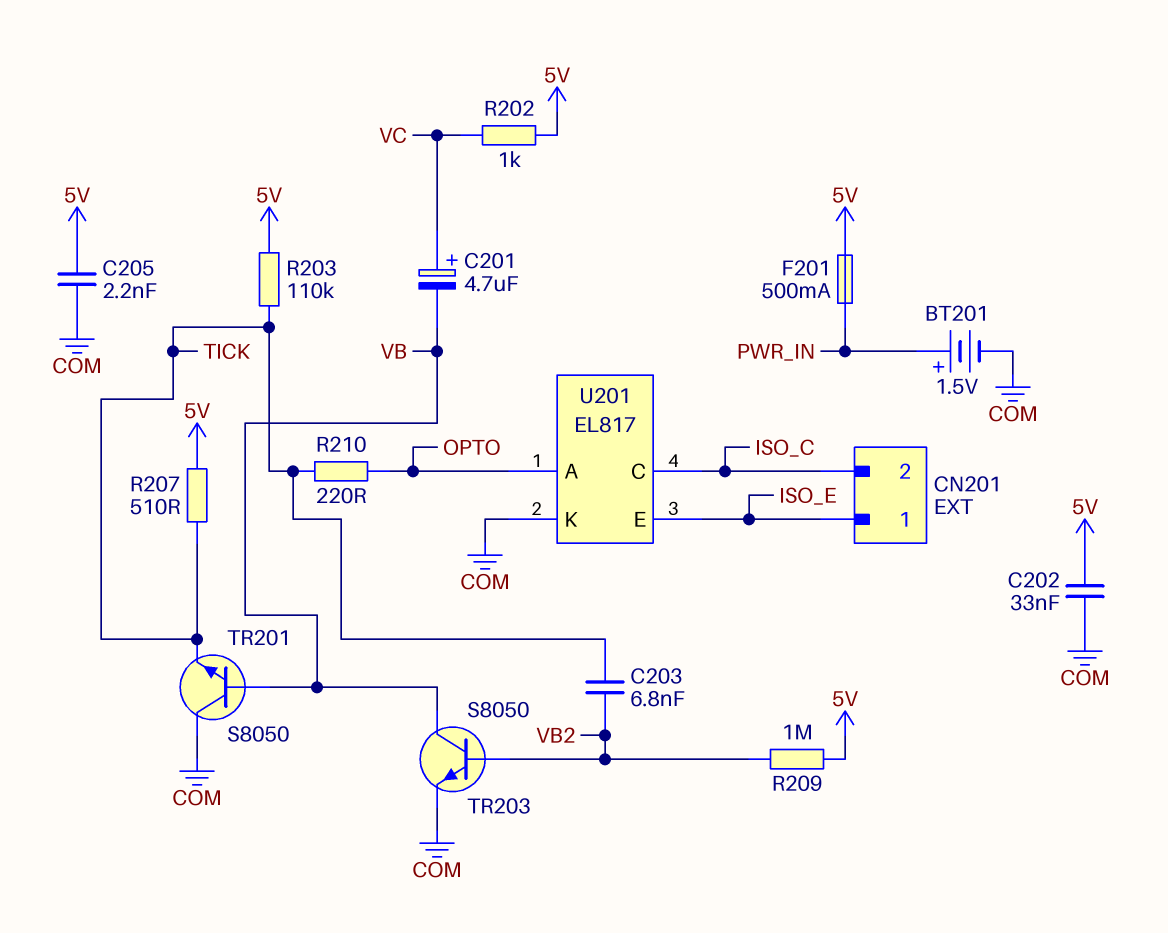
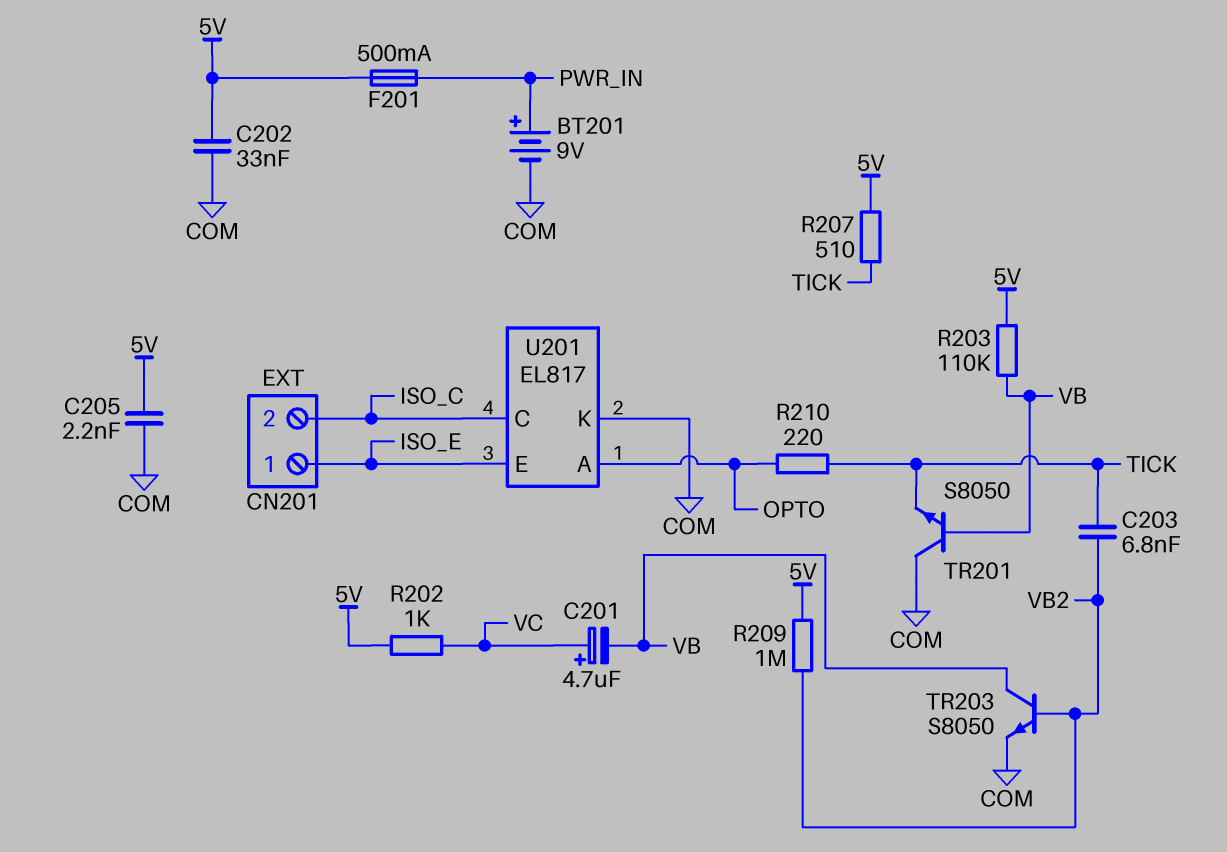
BT201: 1.5V (plus PWR_IN, minus COM) -> 9V (plus PWR_IN, minus COM)
R203: 110k (5V, TICK) -> 110k (5V, VB)

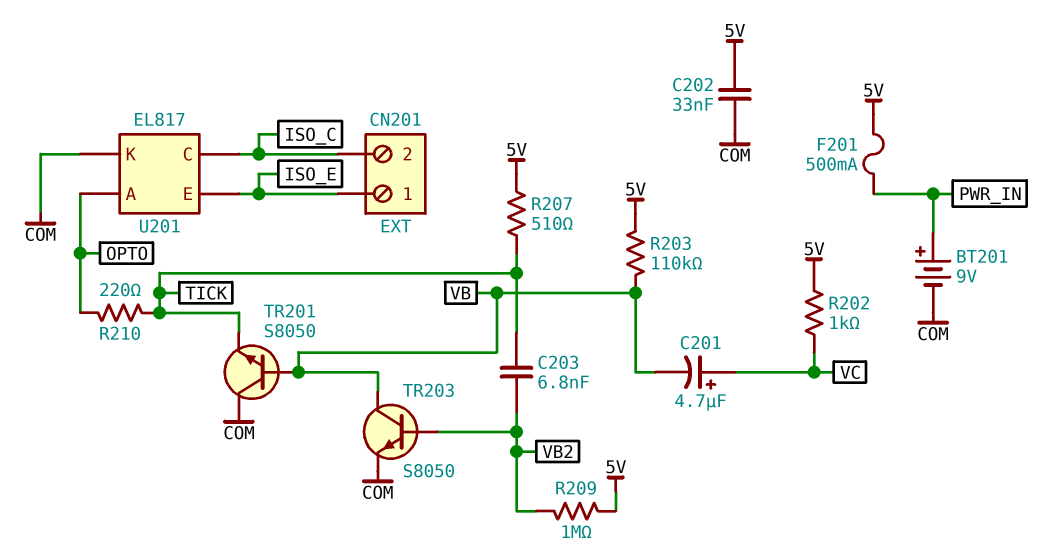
C205: 2.2nF (5V, COM) -> none

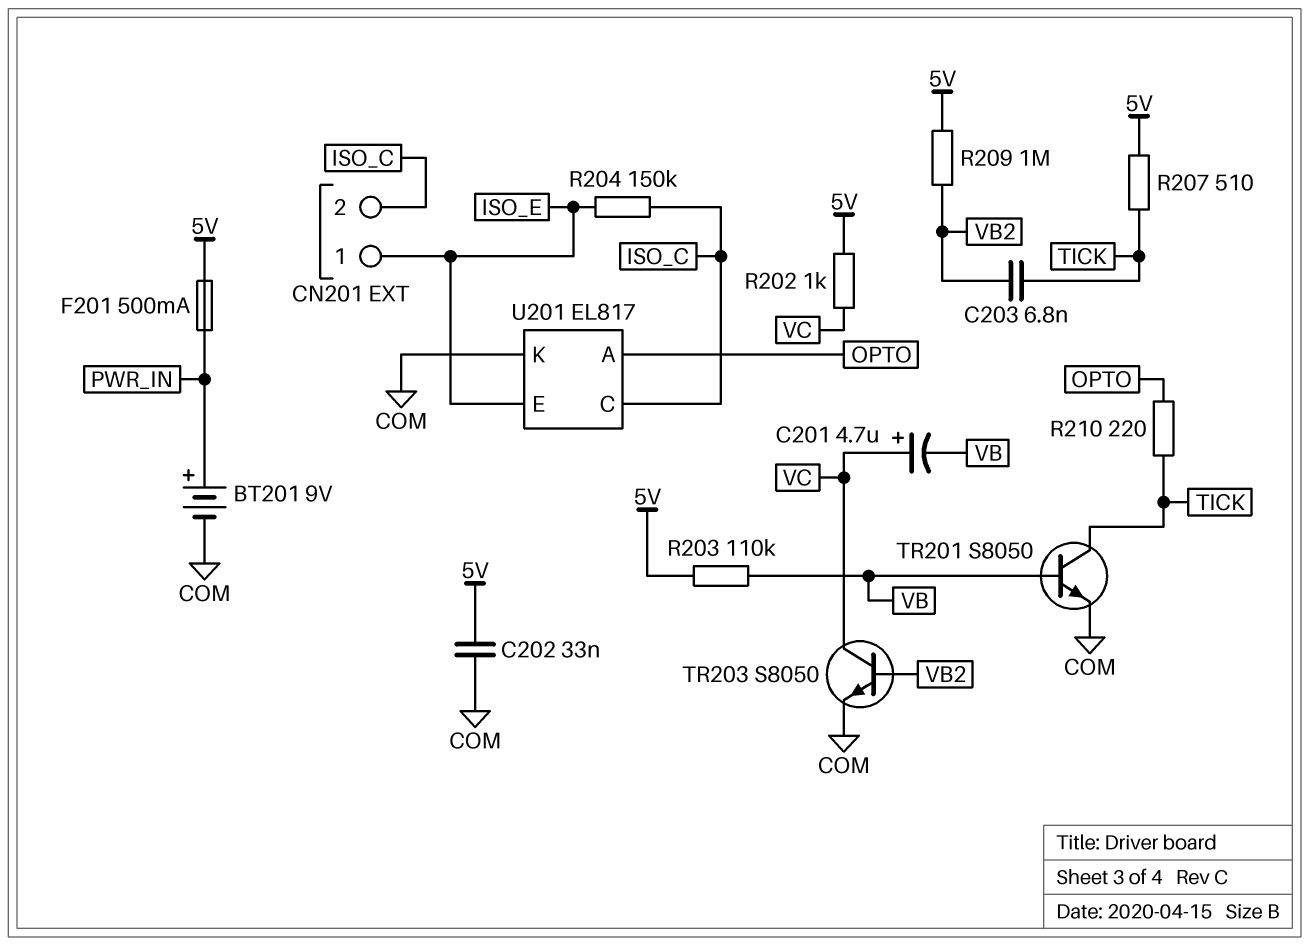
R204: none -> 150k (ISO_C, ISO_E)
TR201: NPN S8050 (B VB, C COM, E TICK) -> NPN S8050 (B VB, C TICK, E COM)
TR203: NPN S8050 (B VB2, C VB, E COM) -> NPN S8050 (B VB2, C VC, E COM)

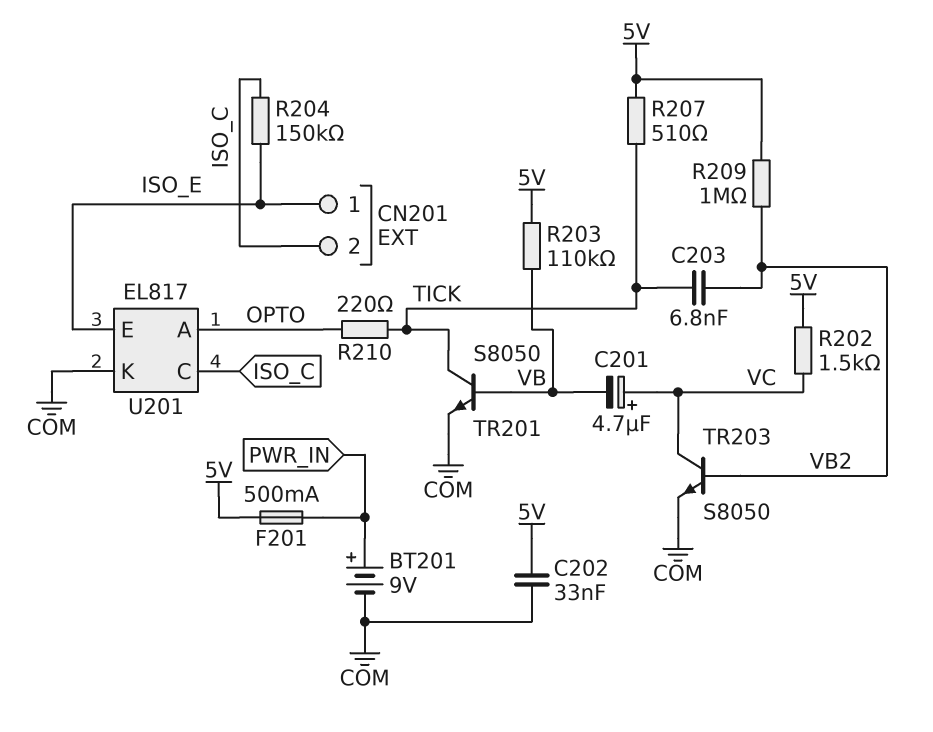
R202: 1k (5V, VC) -> 1.5k (5V, VC)

